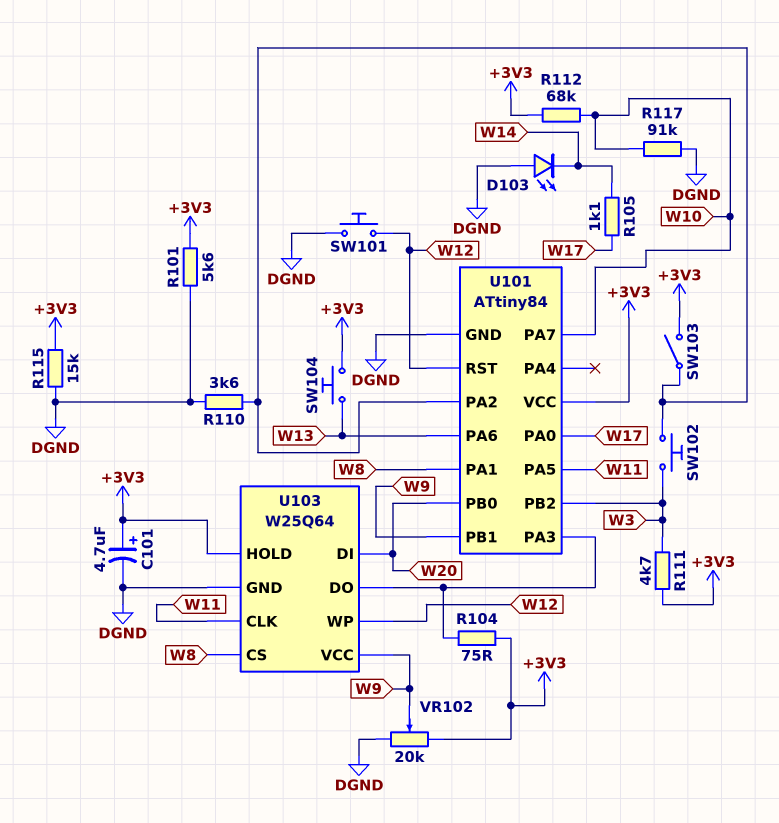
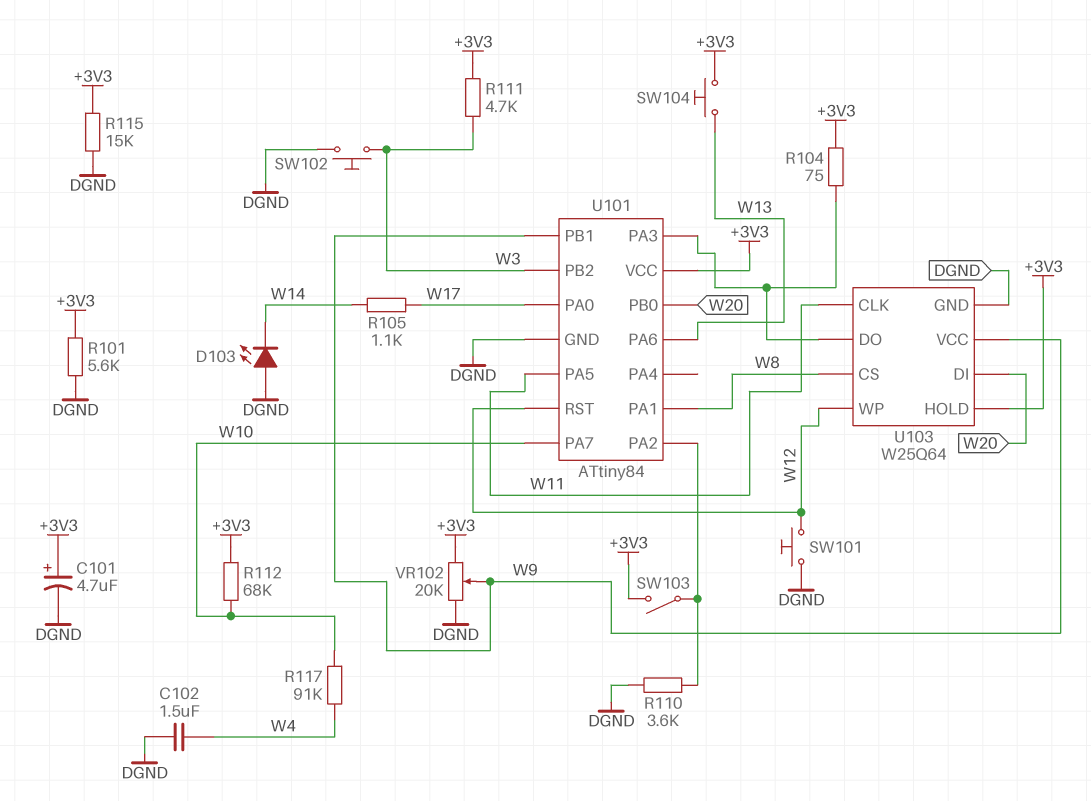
C102: none -> 1.5uF (DGND, W4)
R117: 91k (DGND, W10) -> 91k (W4, W10)
SW102: button (U101/PA2, W3) -> button (DGND, W3)

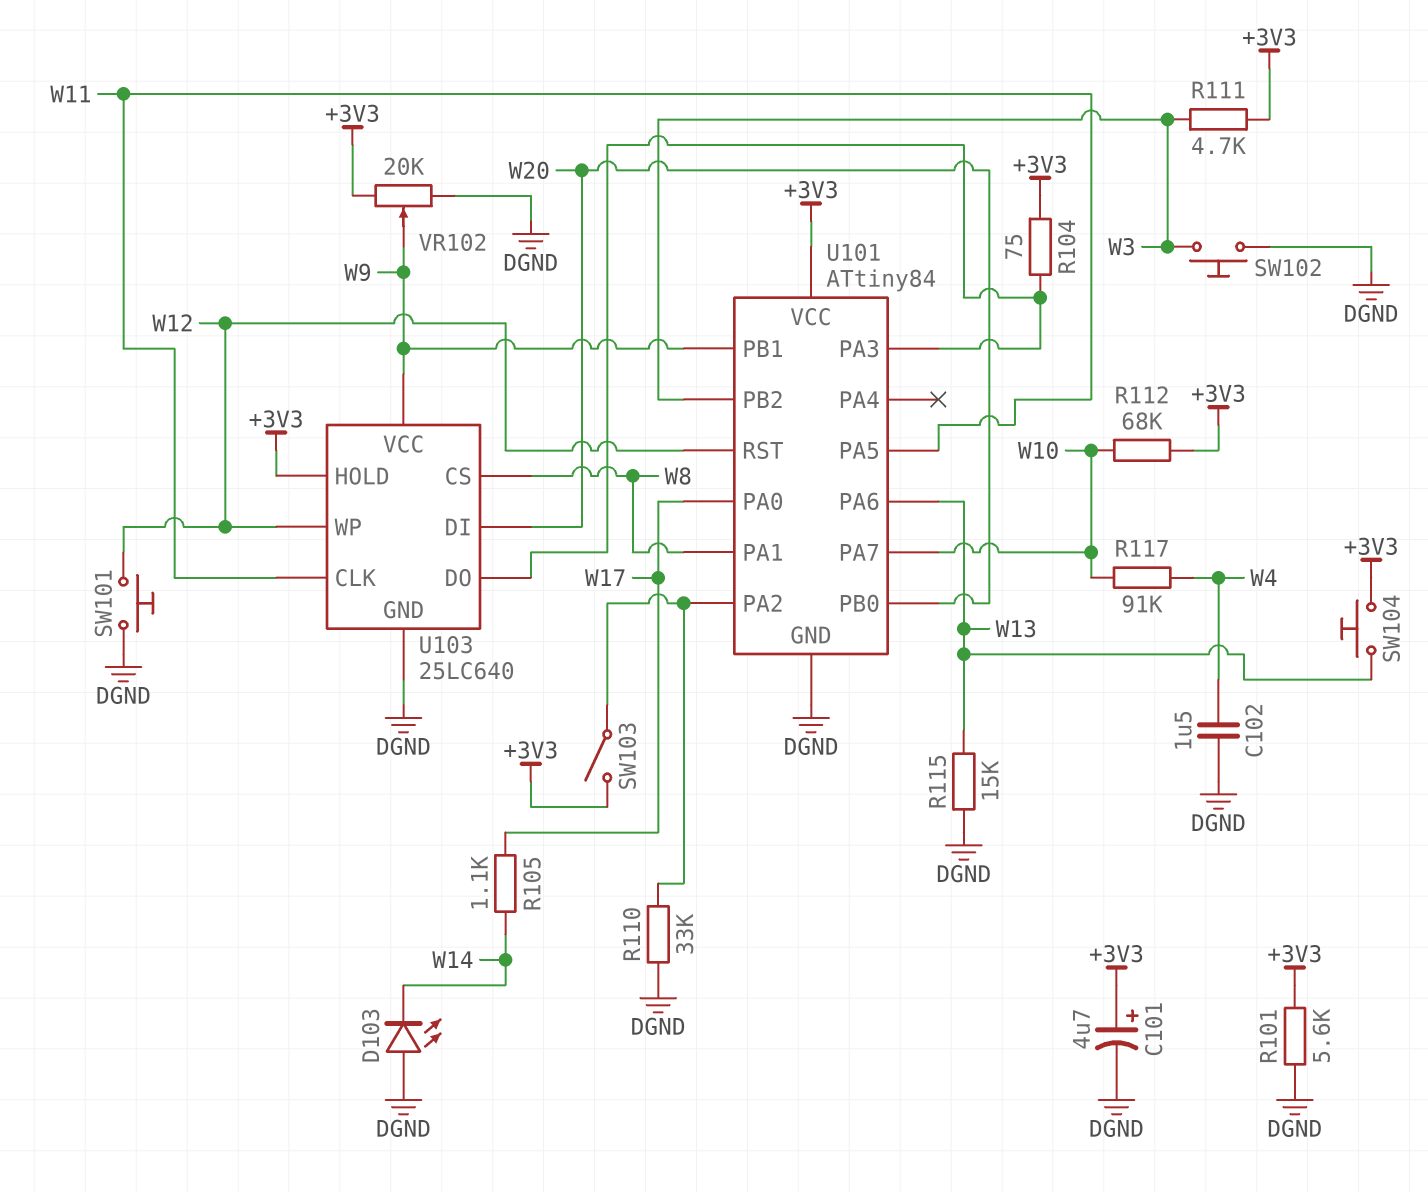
R110: 3.6k (DGND, U101/PA2) -> 33k (DGND, U101/PA2)
R115: 15k (+3V3, DGND) -> 15k (DGND, W13)
U103: W25Q64 -> 25LC640

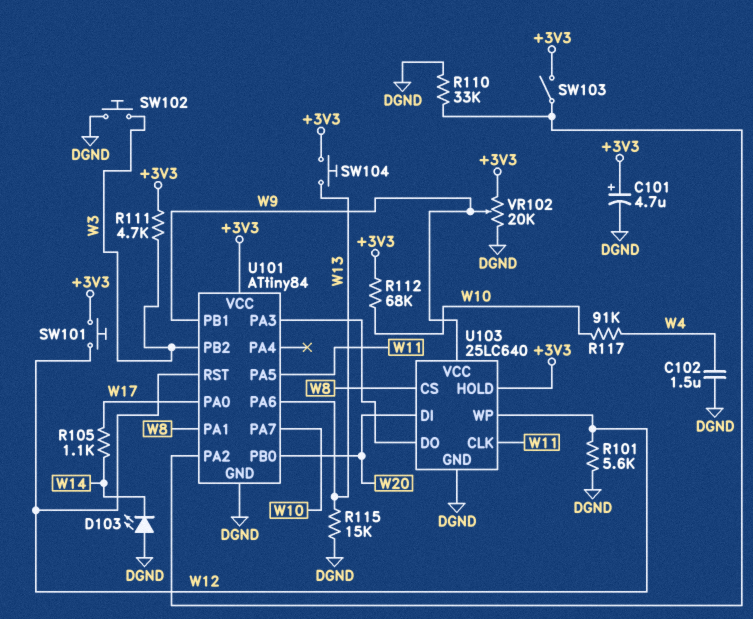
R101: 5.6k (+3V3, DGND) -> 5.6k (DGND, W12)
R104: 75 (+3V3, U101/PA3) -> none
SW101: button (DGND, W12) -> button (+3V3, W12)

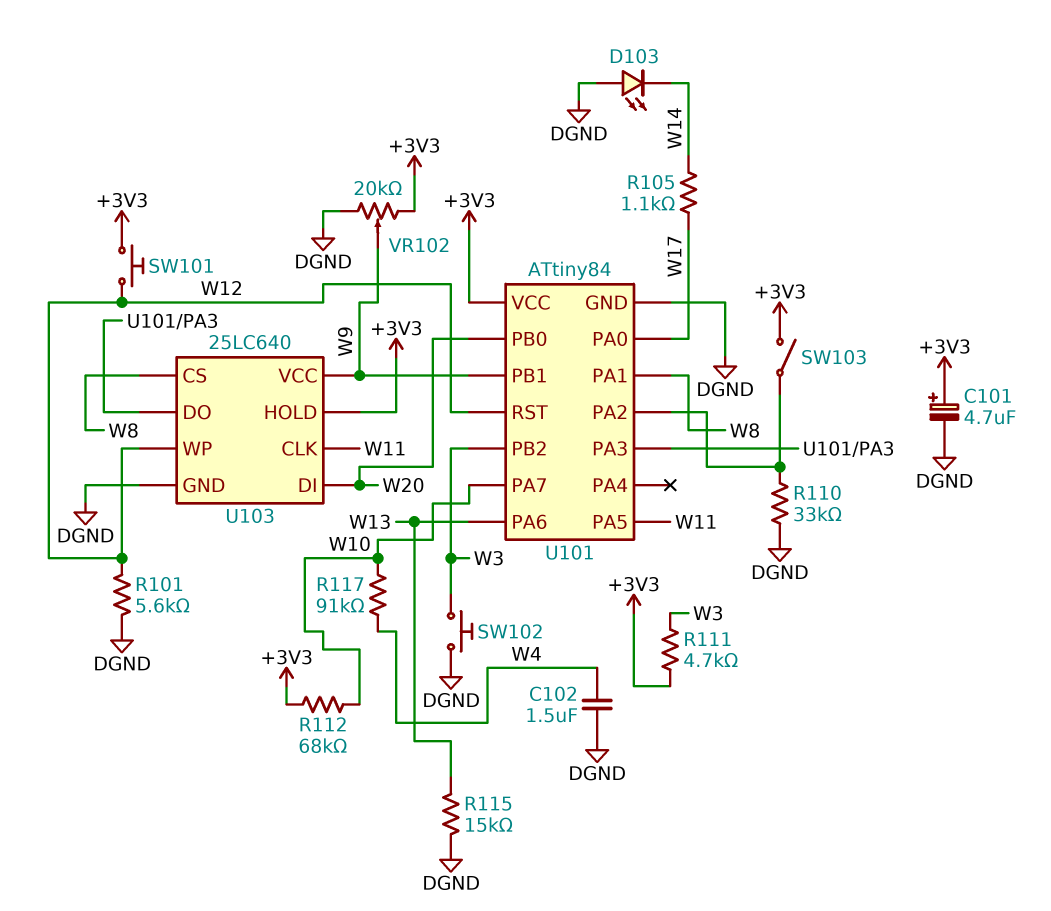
SW104: button (+3V3, W13) -> none

